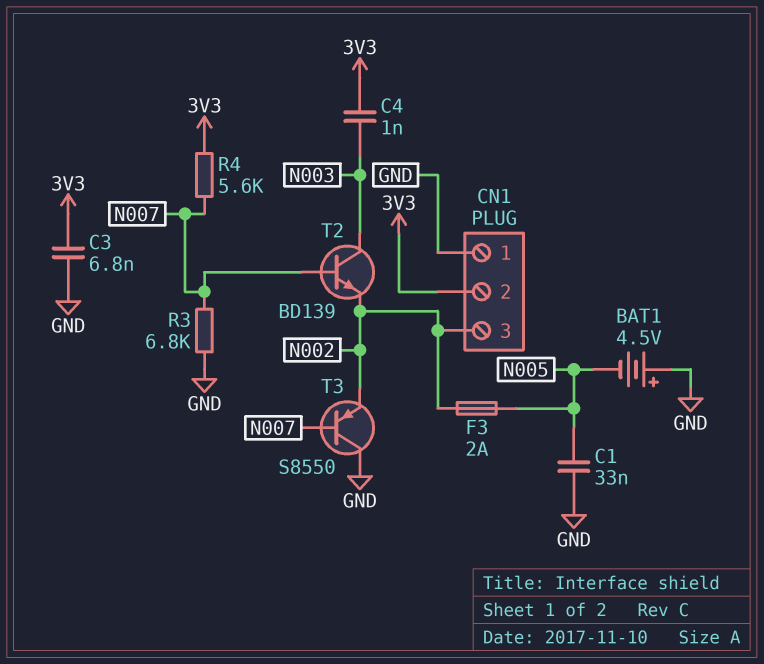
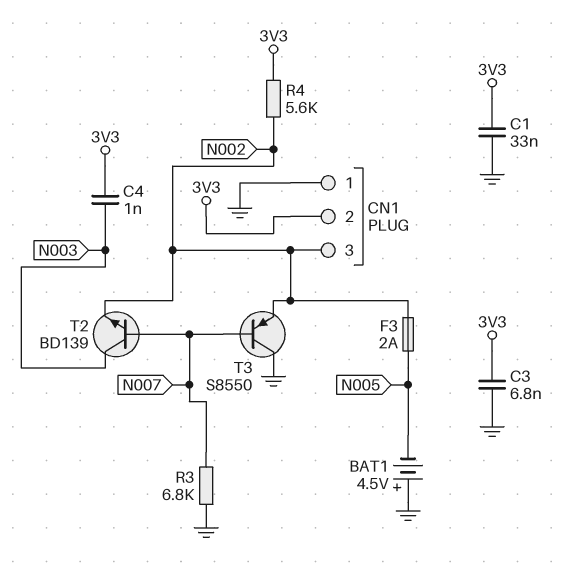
C1: 33nF (GND, N005) -> 33nF (3V3, GND)
R4: 5.6k (3V3, N007) -> 5.6k (3V3, N002)

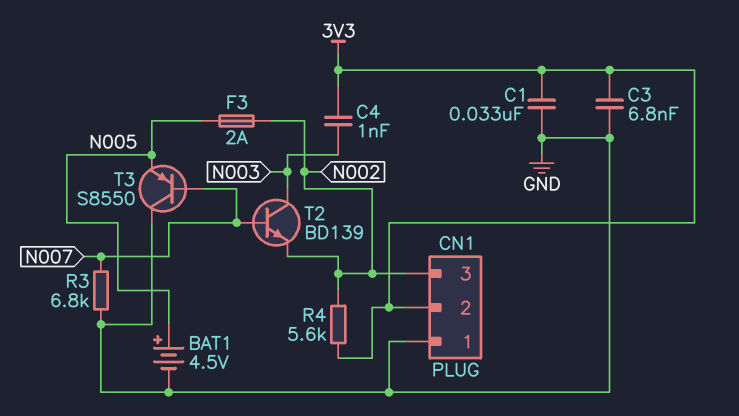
BAT1: 4.5V (plus GND, minus N005) -> 4.5V (plus N005, minus GND)
T3: PNP S8550 (B N007, C GND, E N002) -> PNP S8550 (B N007, C GND, E N005)

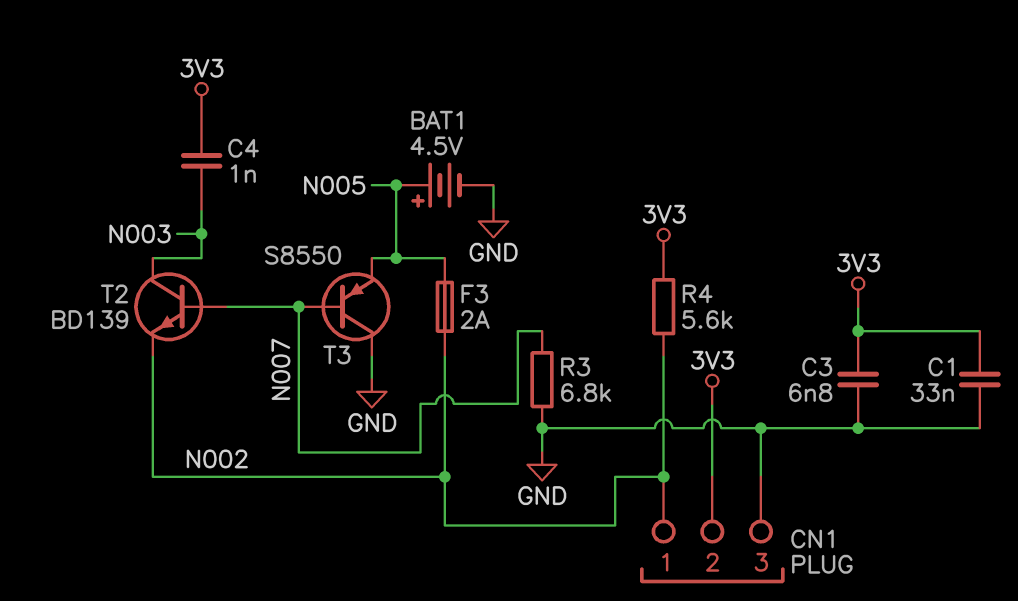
CN1 pin 1: GND -> N002
CN1 pin 3: N002 -> GND

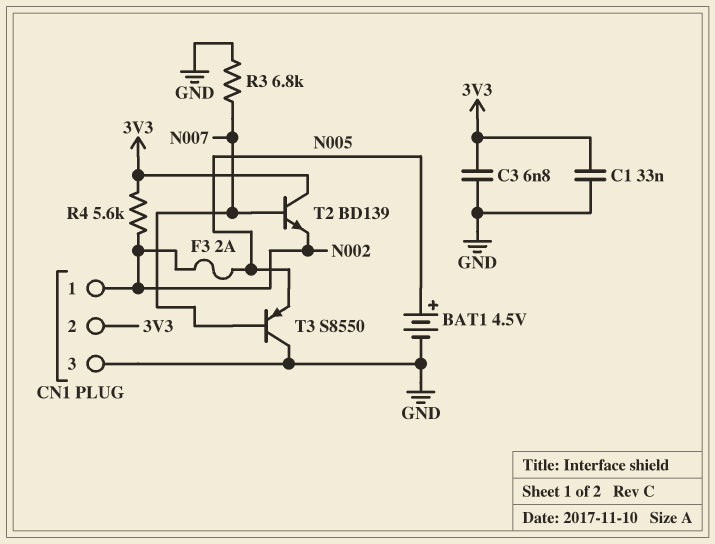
C4: 1nF (3V3, N003) -> none
T2: NPN BD139 (B N007, C N003, E N002) -> NPN BD139 (B N007, C 3V3, E N002)

